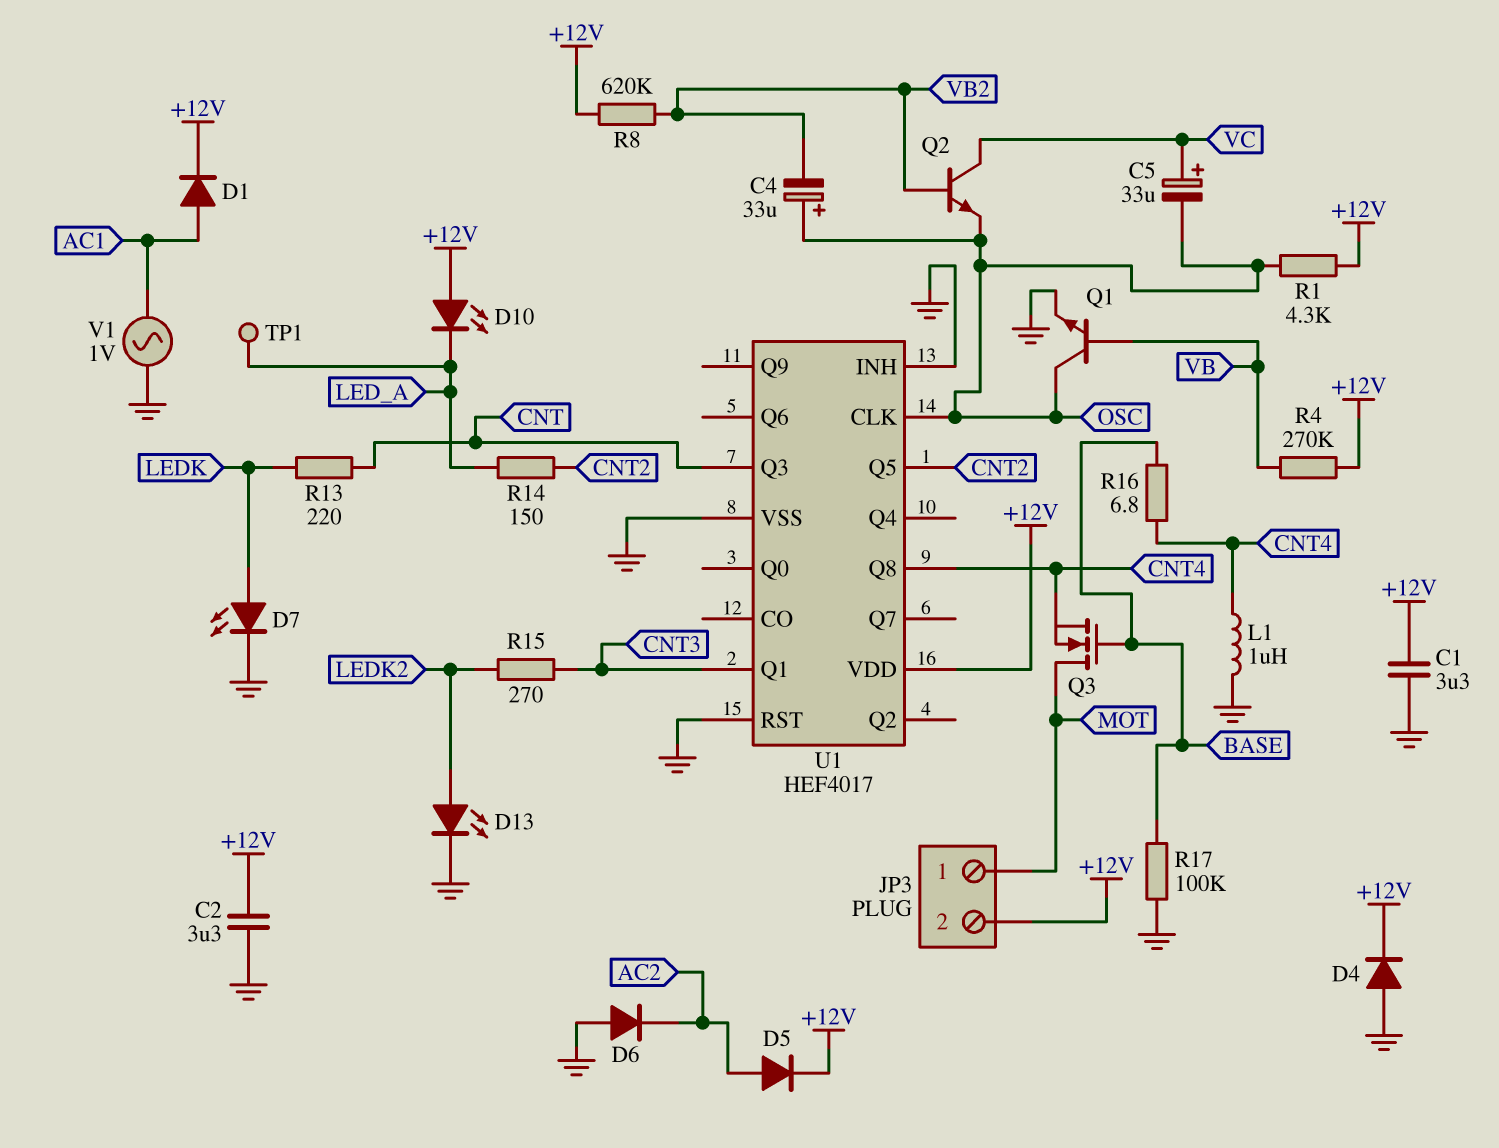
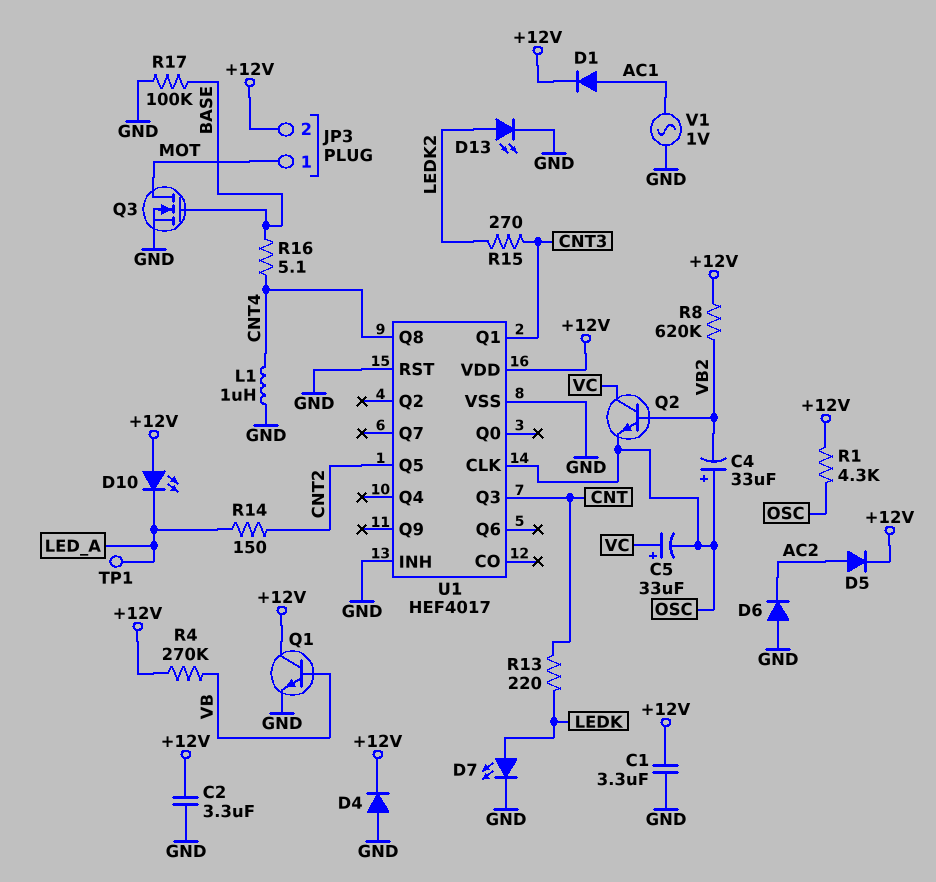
Q1: NPN (B VB, C OSC, E GND) -> NPN (B VB, C +12V, E GND)
Q3: NMOS (G BASE, D MOT, S CNT4) -> NMOS (G BASE, D MOT, S GND)
R16: 6.8 (BASE, CNT4) -> 5.1 (BASE, CNT4)

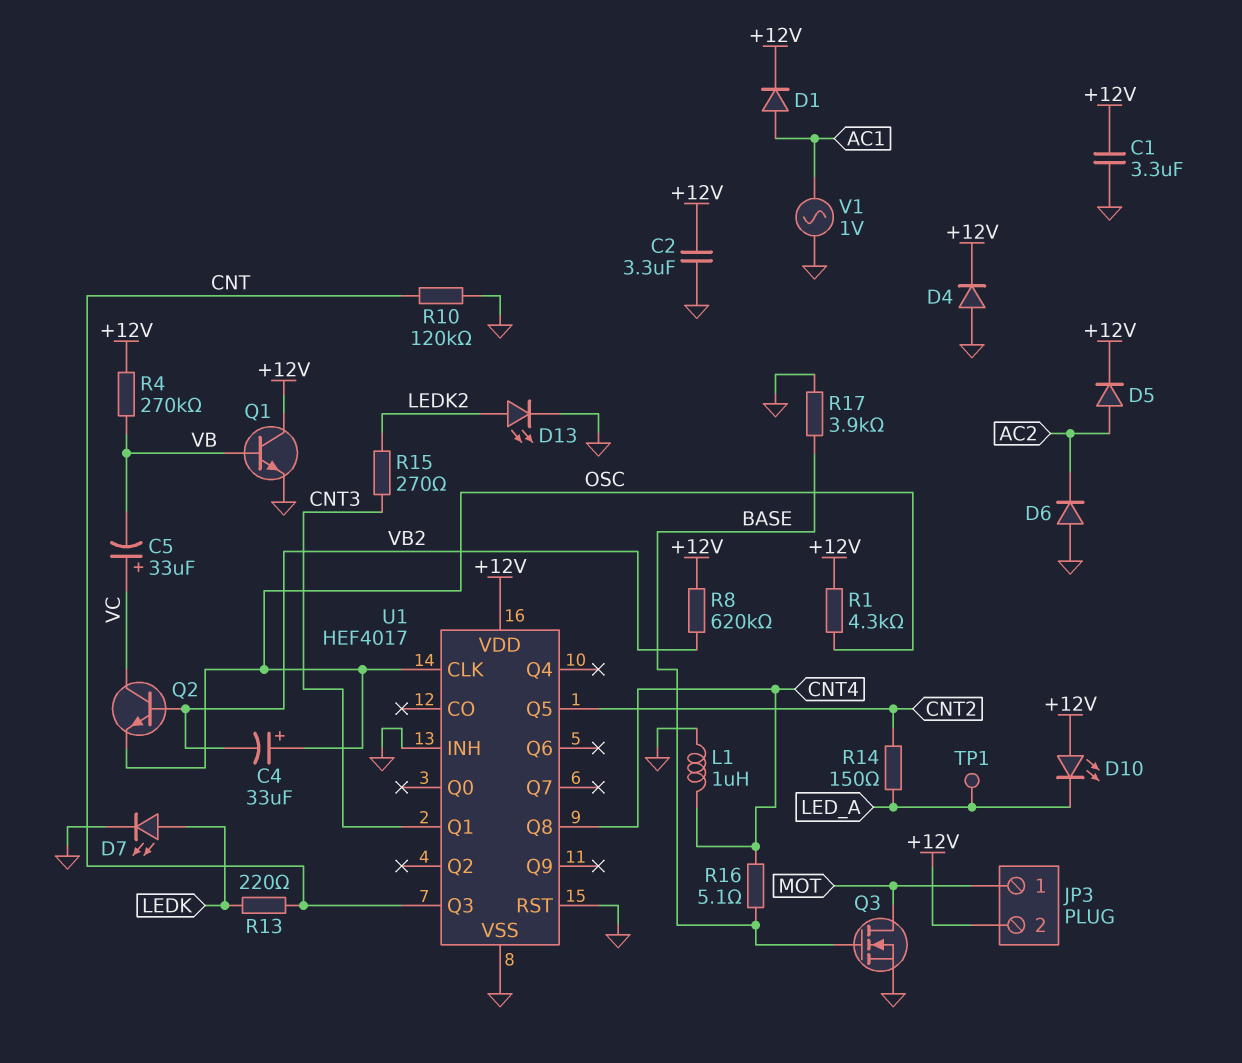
C5: 33uF (plus VC, minus OSC) -> 33uF (plus VC, minus VB)
R10: none -> 120k (CNT, GND)
R17: 100k (BASE, GND) -> 3.9k (BASE, GND)

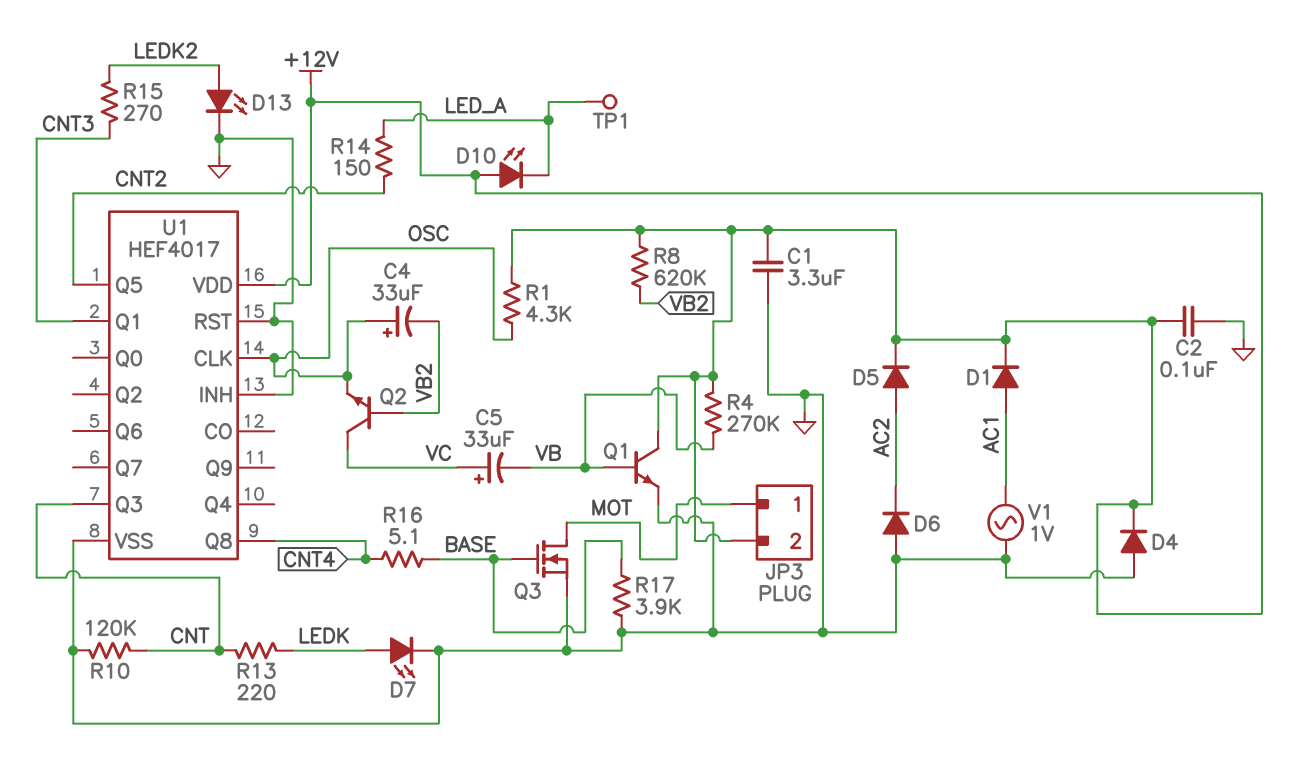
C2: 3.3uF (+12V, GND) -> 100nF (+12V, GND)
L1: 1uH (CNT4, GND) -> none

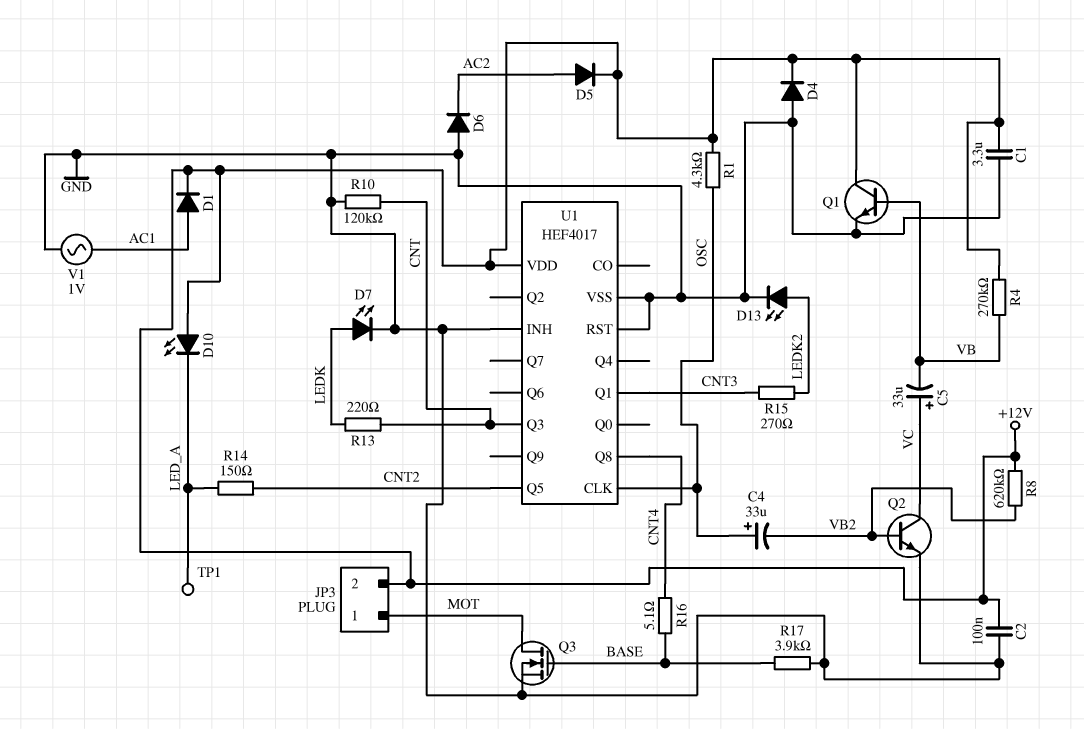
Q2: NPN (B VB2, C VC, E OSC) -> NPN (B VB2, C VC, E GND)

